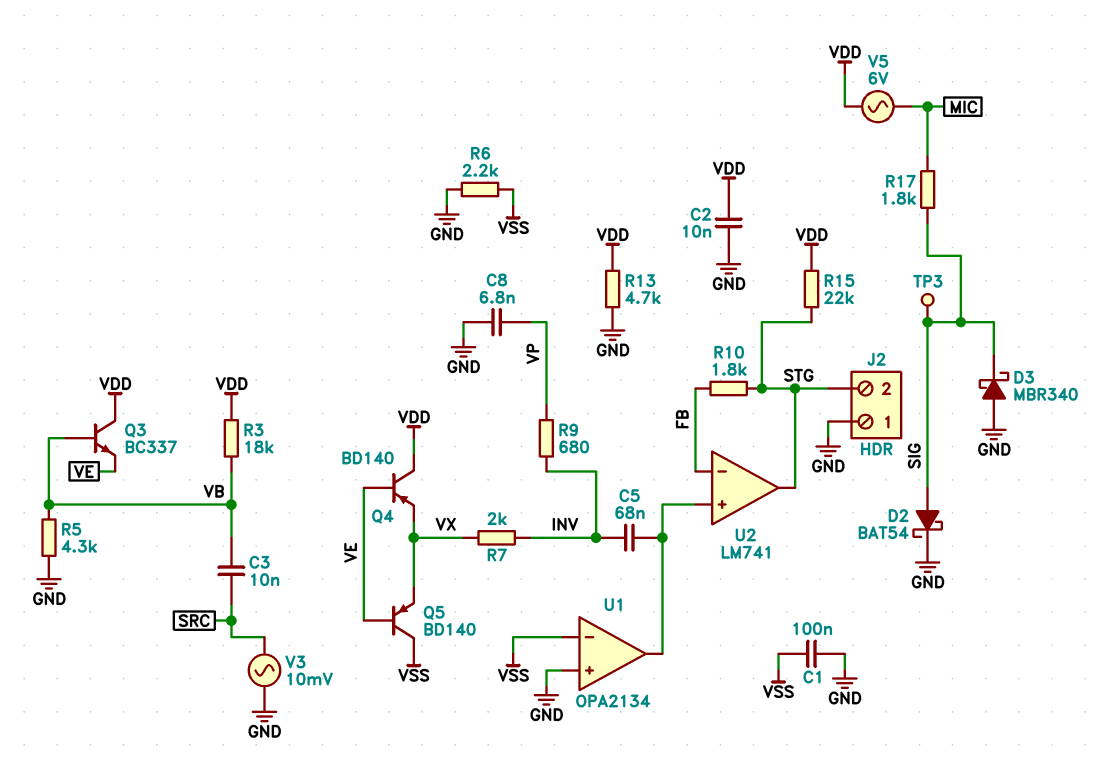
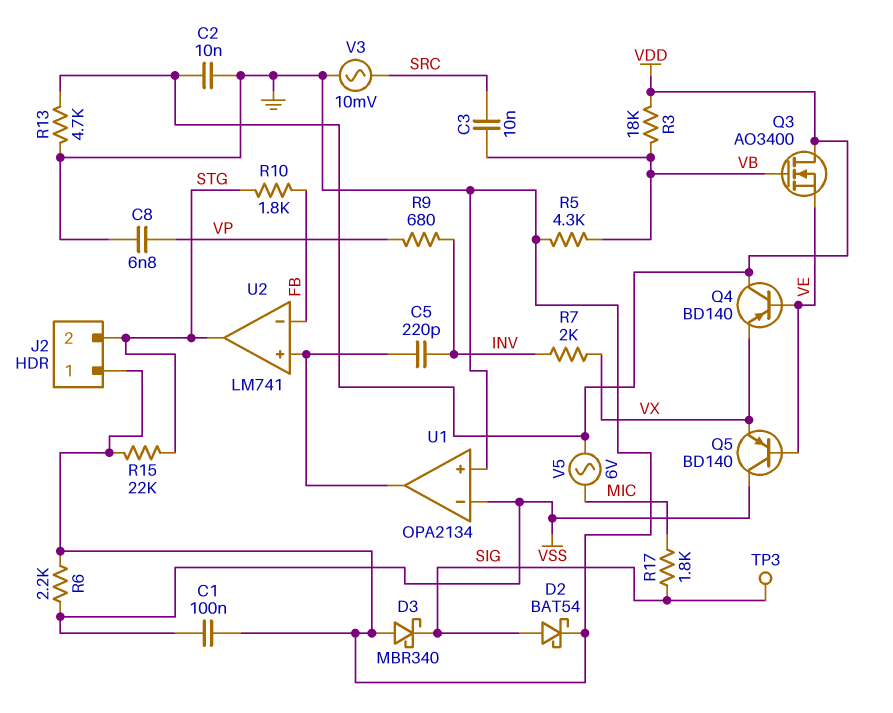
C5: 68nF (INV, U1/out) -> 220pF (INV, U1/out)
Q3: NPN BC337 (B VB, C VDD, E VE) -> NMOS AO3400 (G VB, D VDD, S VE)
R15: 22k (STG, VDD) -> 22k (GND, STG)

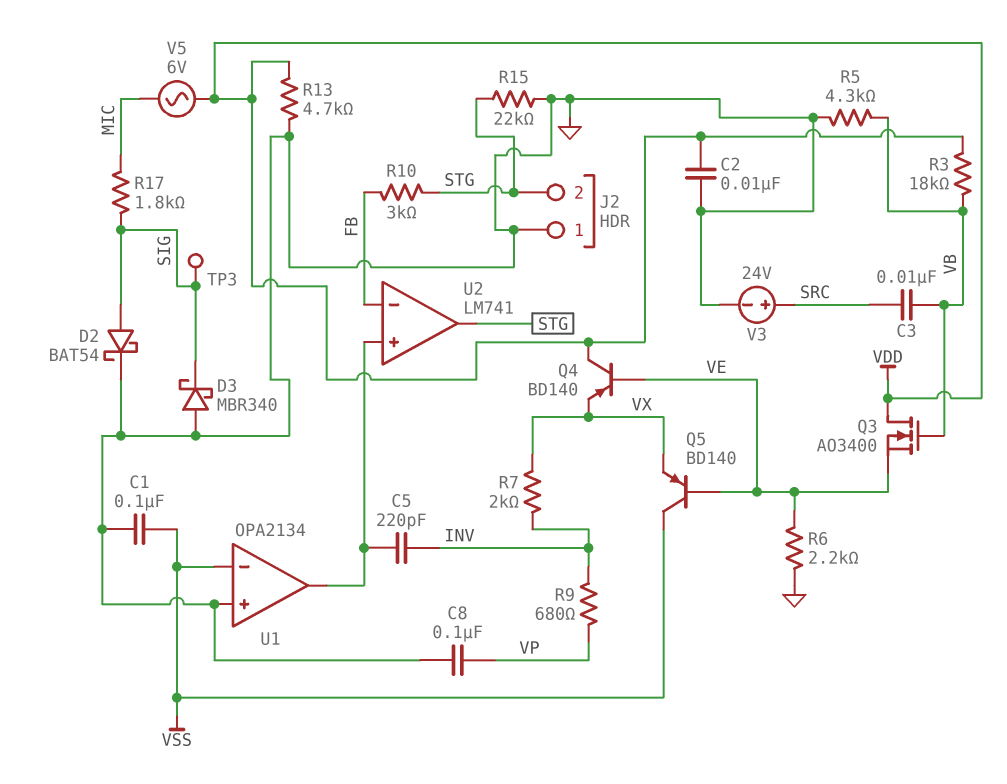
C8: 6.8nF (GND, VP) -> 100nF (GND, VP)
R6: 2.2k (GND, VSS) -> 2.2k (GND, VE)
R10: 1.8k (FB, STG) -> 3k (FB, STG)
V3: AC 10mV (GND, SRC) -> 24V (plus SRC, minus GND)

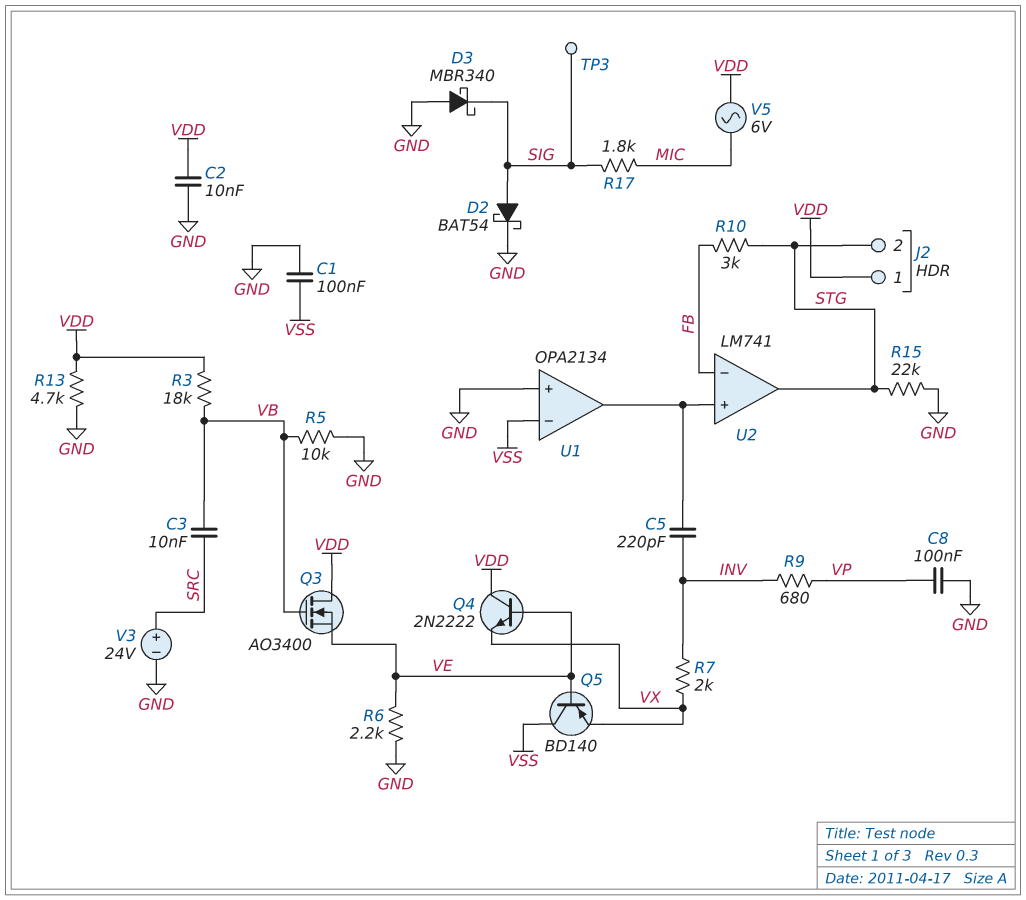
J2 pin 1: GND -> VDD
Q4: PNP BD140 (B VE, C VDD, E VX) -> NPN 2N2222 (B VE, C VDD, E VX)
R5: 4.3k (GND, VB) -> 10k (GND, VB)

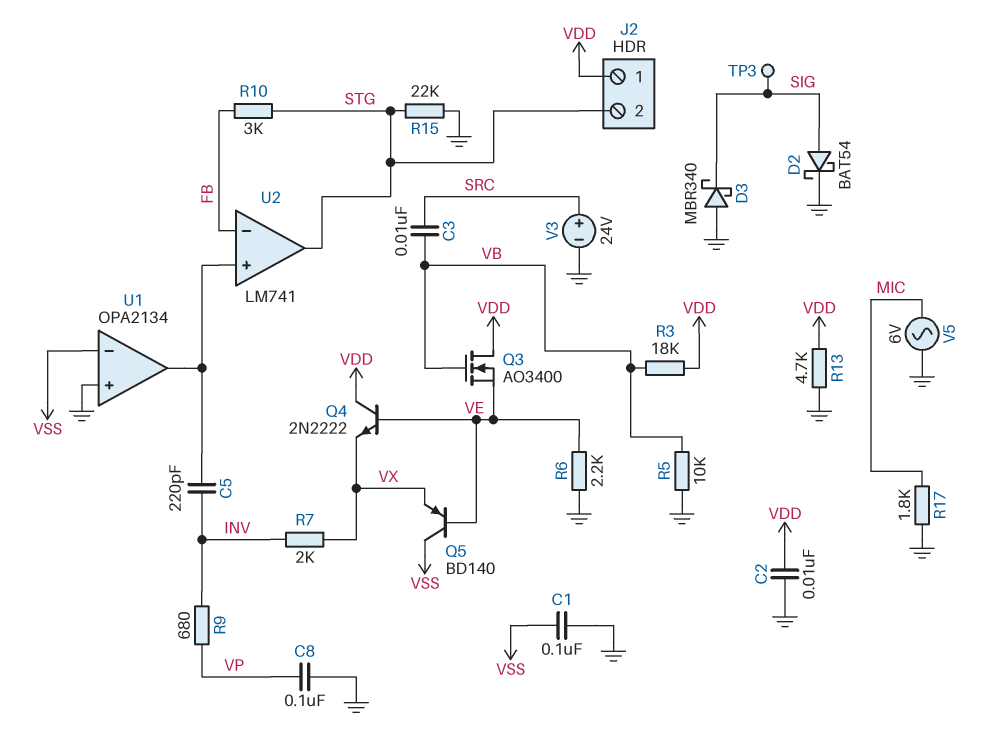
R17: 1.8k (MIC, SIG) -> 1.8k (GND, MIC)
V5: AC 6V (MIC, VDD) -> AC 6V (GND, MIC)

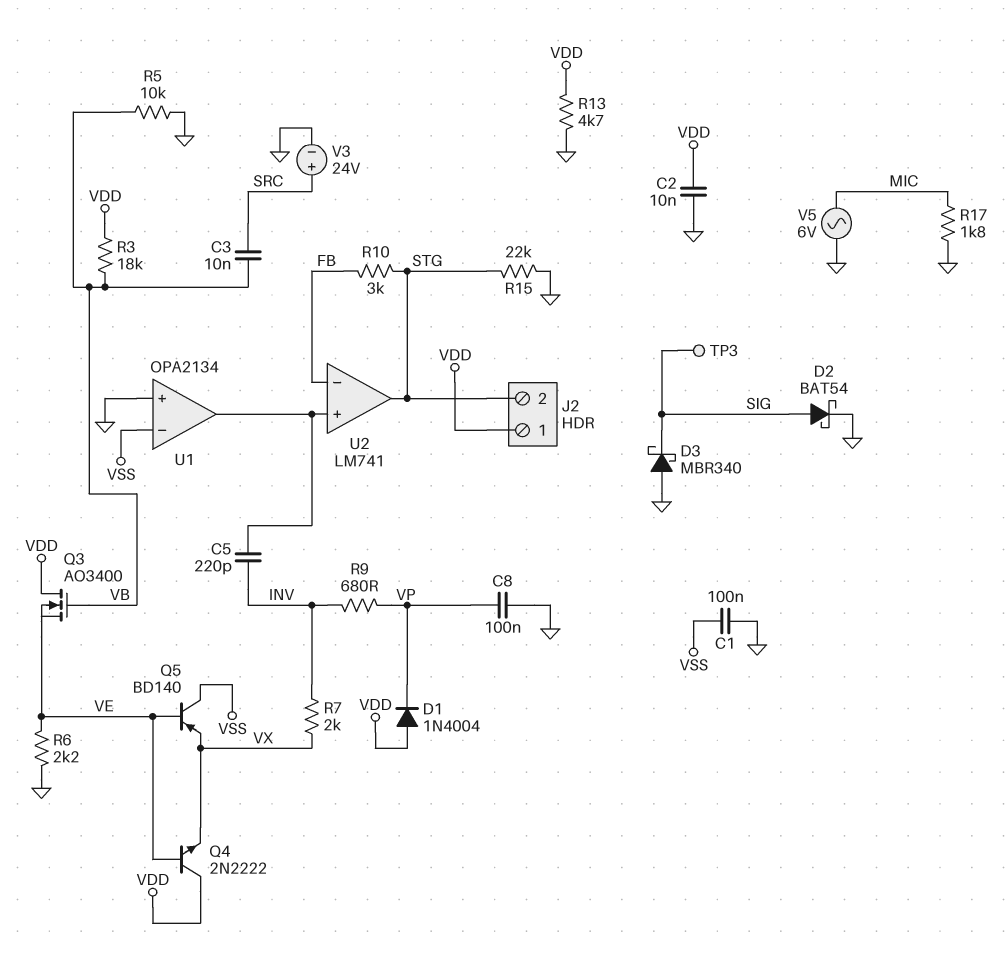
D1: none -> diode 1N4004 (A VDD, K VP)

